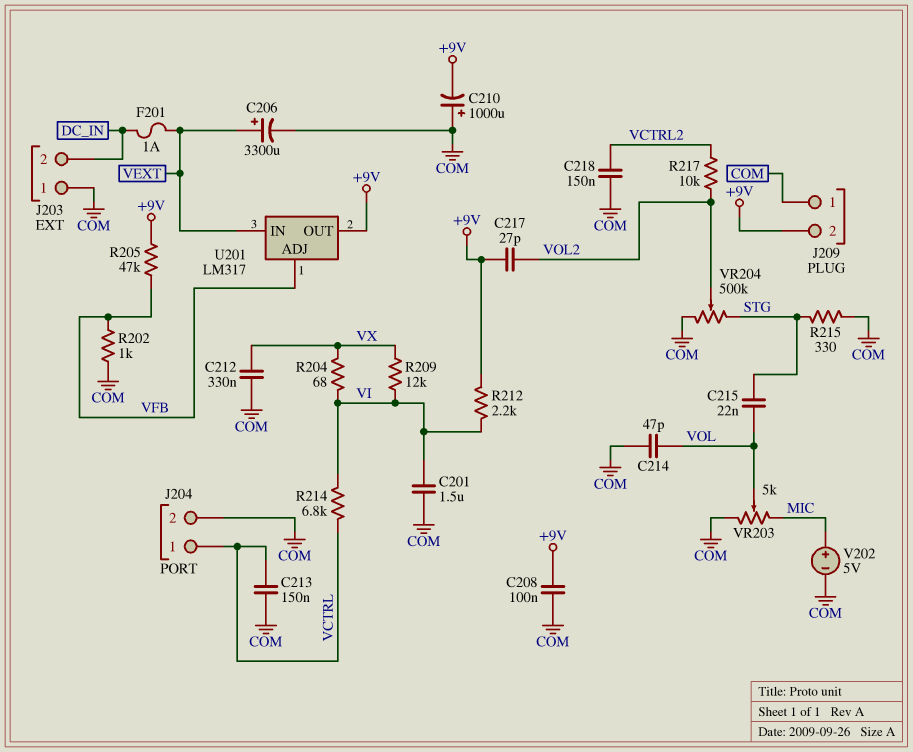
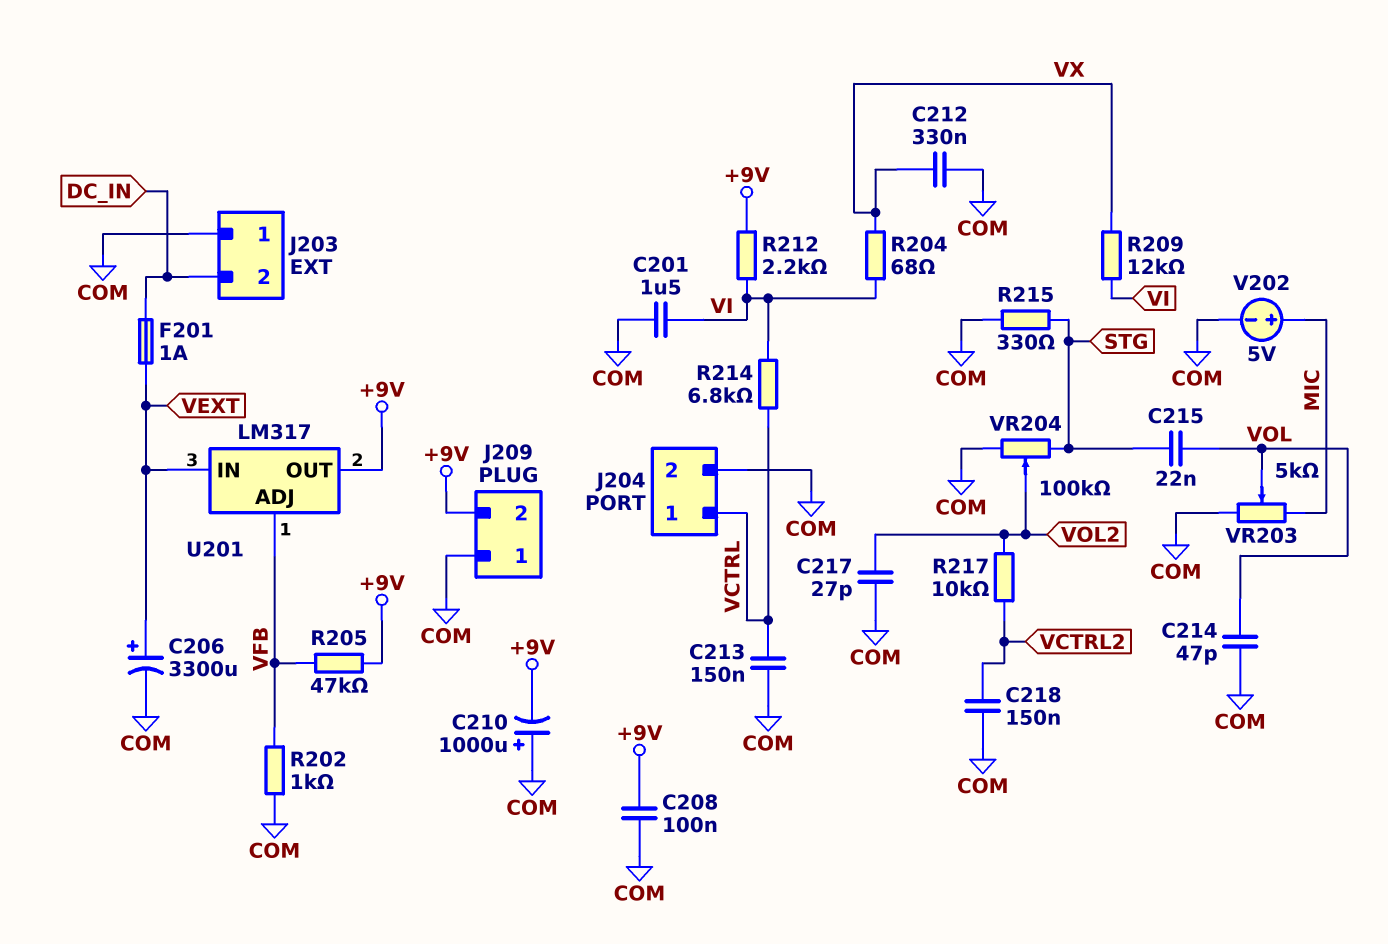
C217: 27pF (+9V, VOL2) -> 27pF (COM, VOL2)
VR204: 500k (COM, STG, wiper VOL2) -> 100k (COM, STG, wiper VOL2)

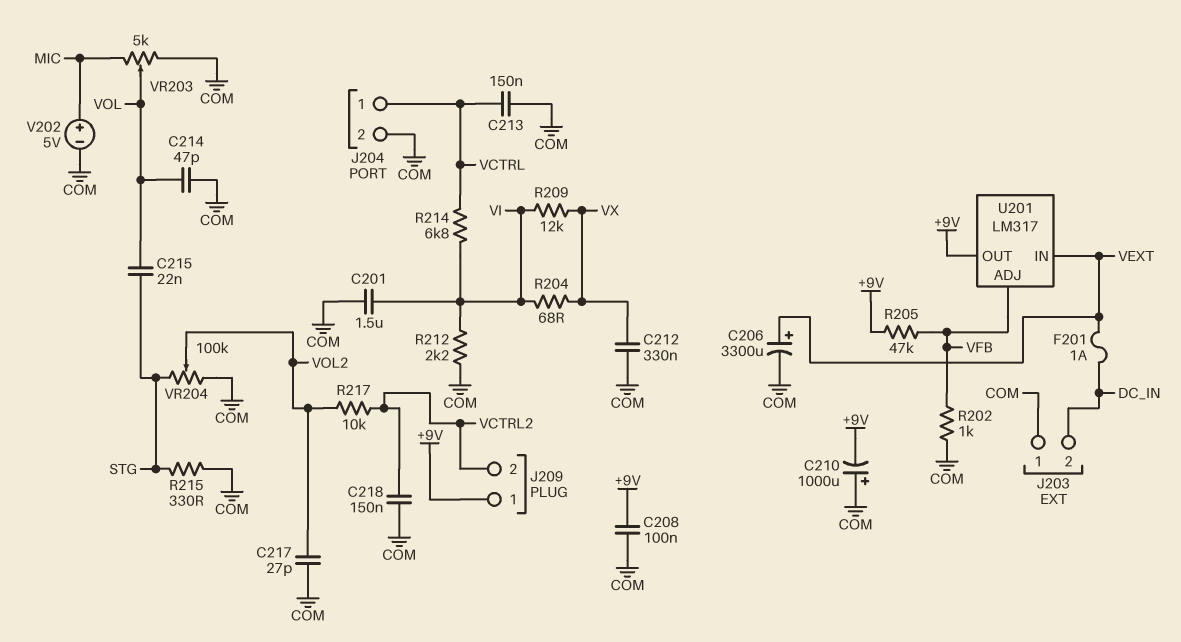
J209 pin 1: COM -> +9V
J209 pin 2: +9V -> VCTRL2
R212: 2.2k (+9V, VI) -> 2.2k (COM, VI)

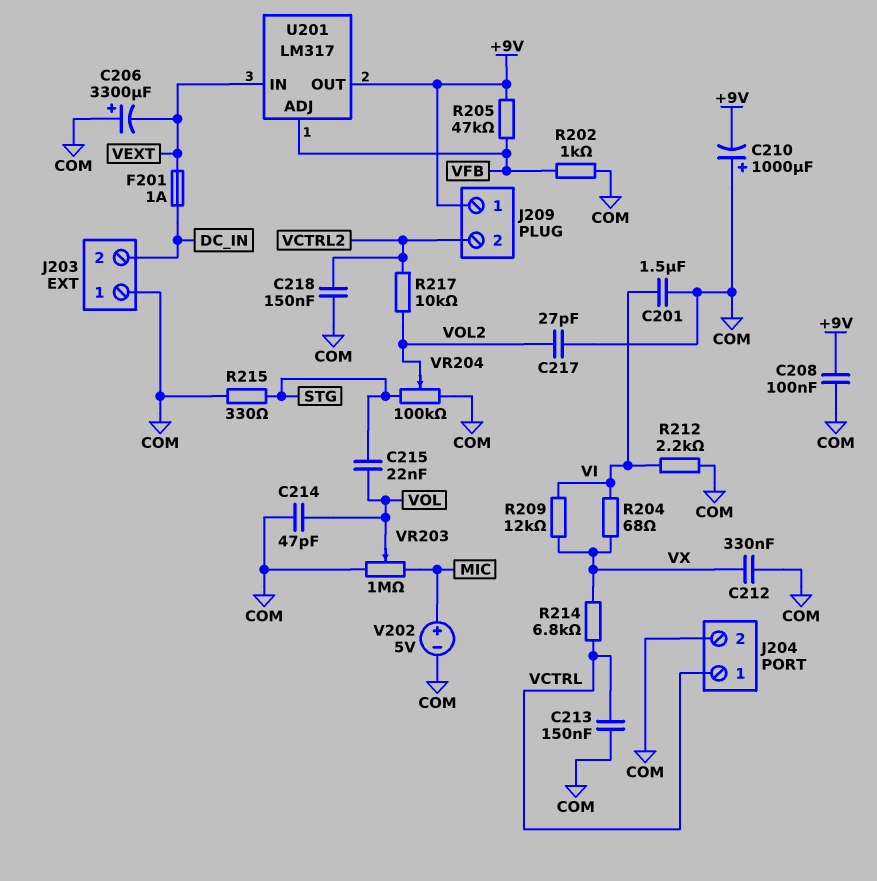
C206: 3300uF (plus VEXT, minus COM) -> 3300uF (plus COM, minus VEXT)
R214: 6.8k (VCTRL, VI) -> 6.8k (VCTRL, VX)
VR203: 5k (COM, MIC, wiper VOL) -> 1M (COM, MIC, wiper VOL)

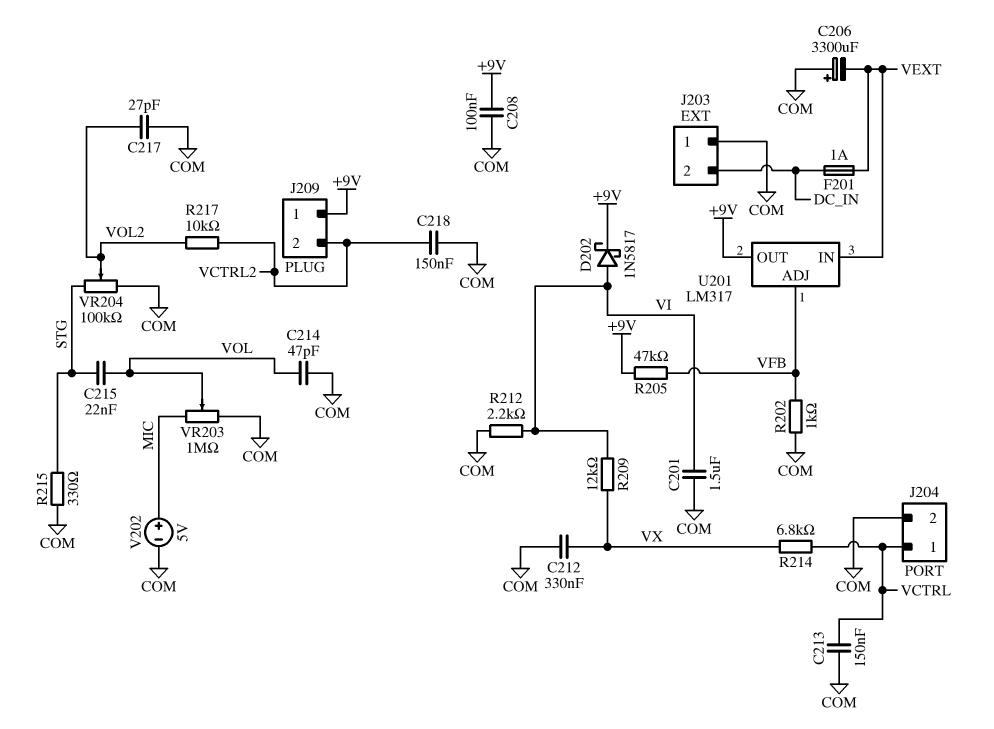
C210: 1000uF (plus COM, minus +9V) -> none
D202: none -> schottky 1N5817 (A VI, K +9V)
R204: 68 (VI, VX) -> none

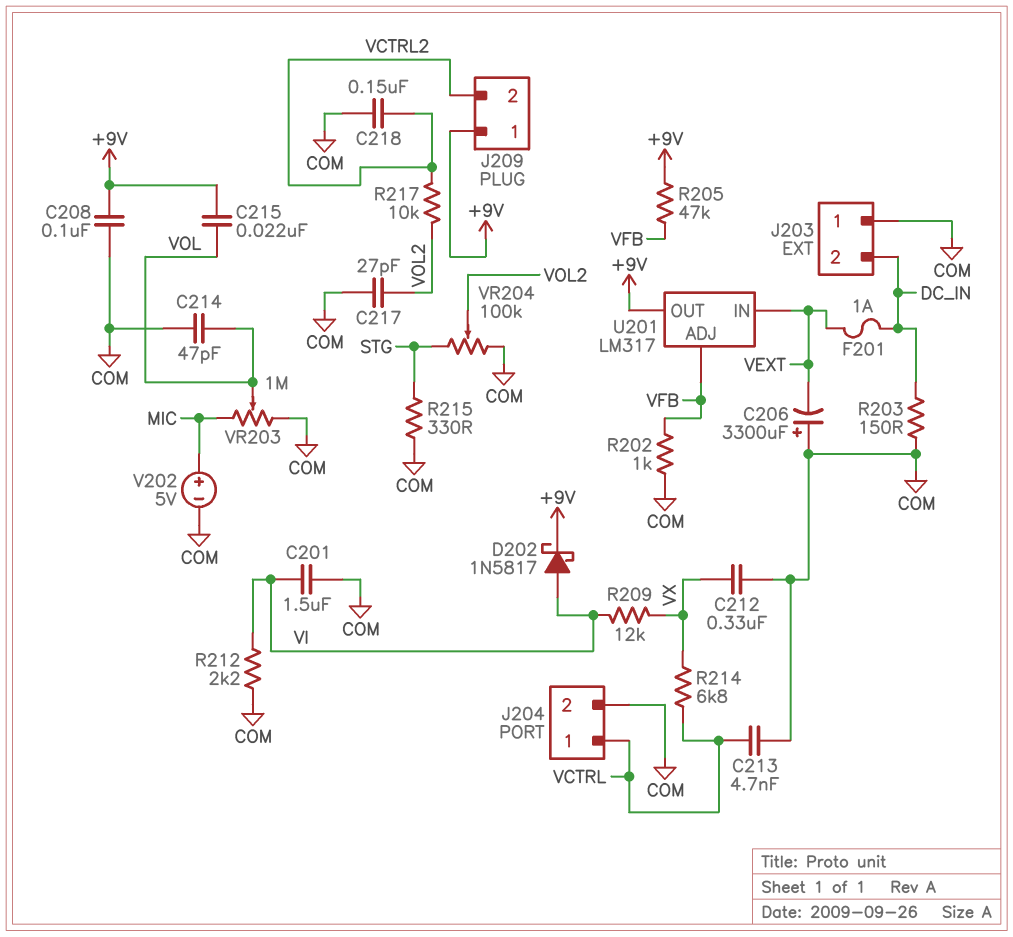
C213: 150nF (COM, VCTRL) -> 4.7nF (COM, VCTRL)
C215: 22nF (STG, VOL) -> 22nF (+9V, VOL)
R203: none -> 150 (COM, DC_IN)

